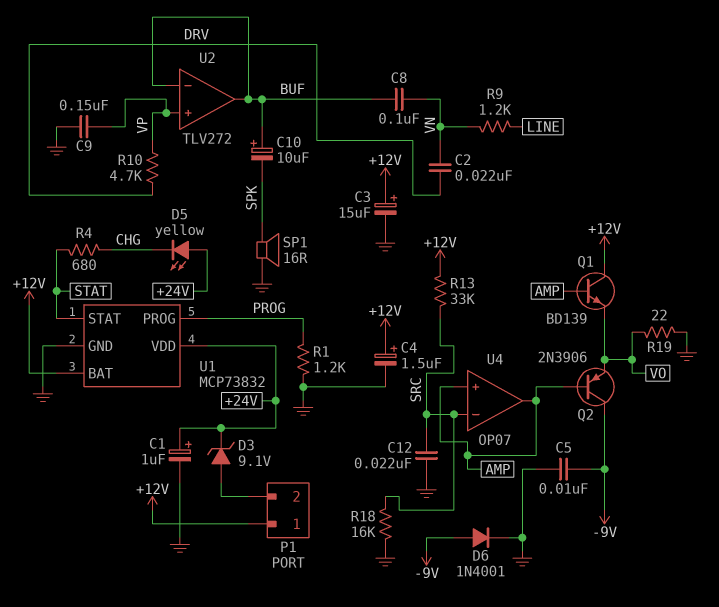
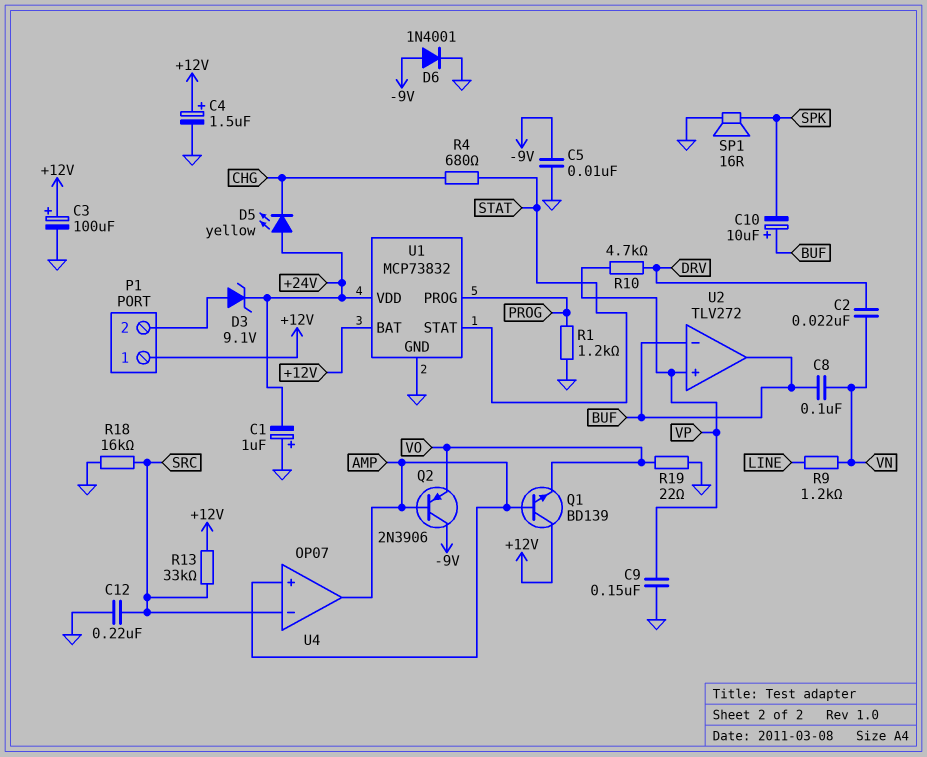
C1: 1uF (plus +24V, minus GND) -> 1uF (plus GND, minus +24V)
C3: 15uF (plus +12V, minus GND) -> 100uF (plus +12V, minus GND)
C12: 22nF (GND, SRC) -> 220nF (GND, SRC)

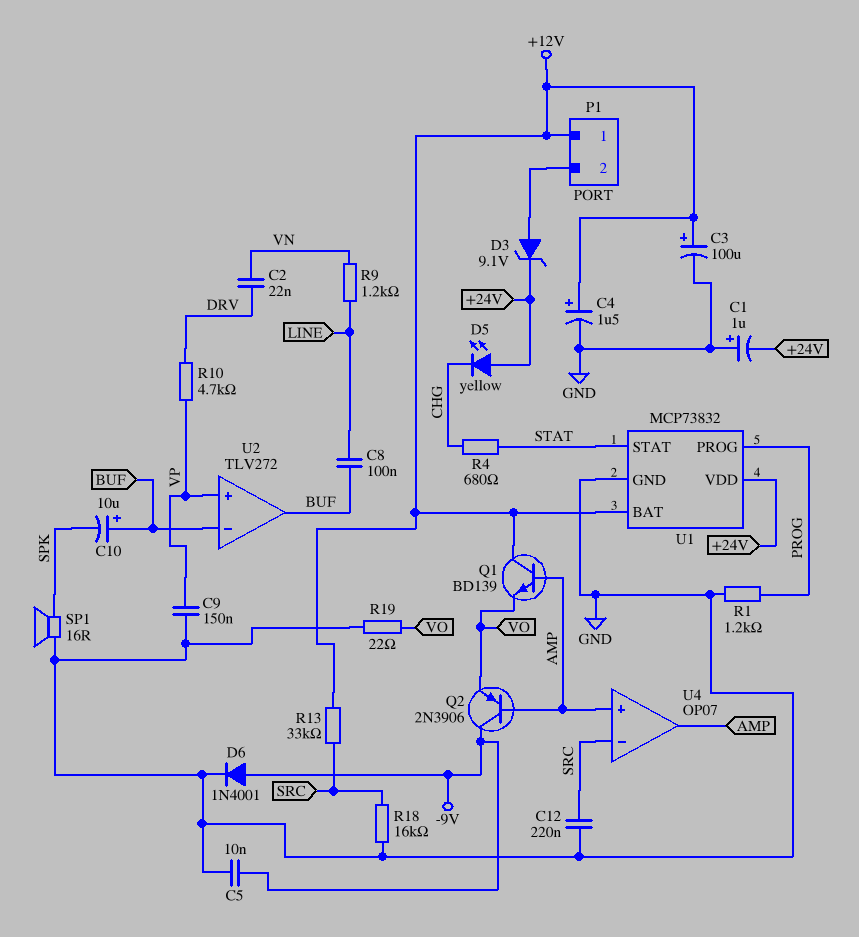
C8: 100nF (BUF, VN) -> 100nF (BUF, LINE)

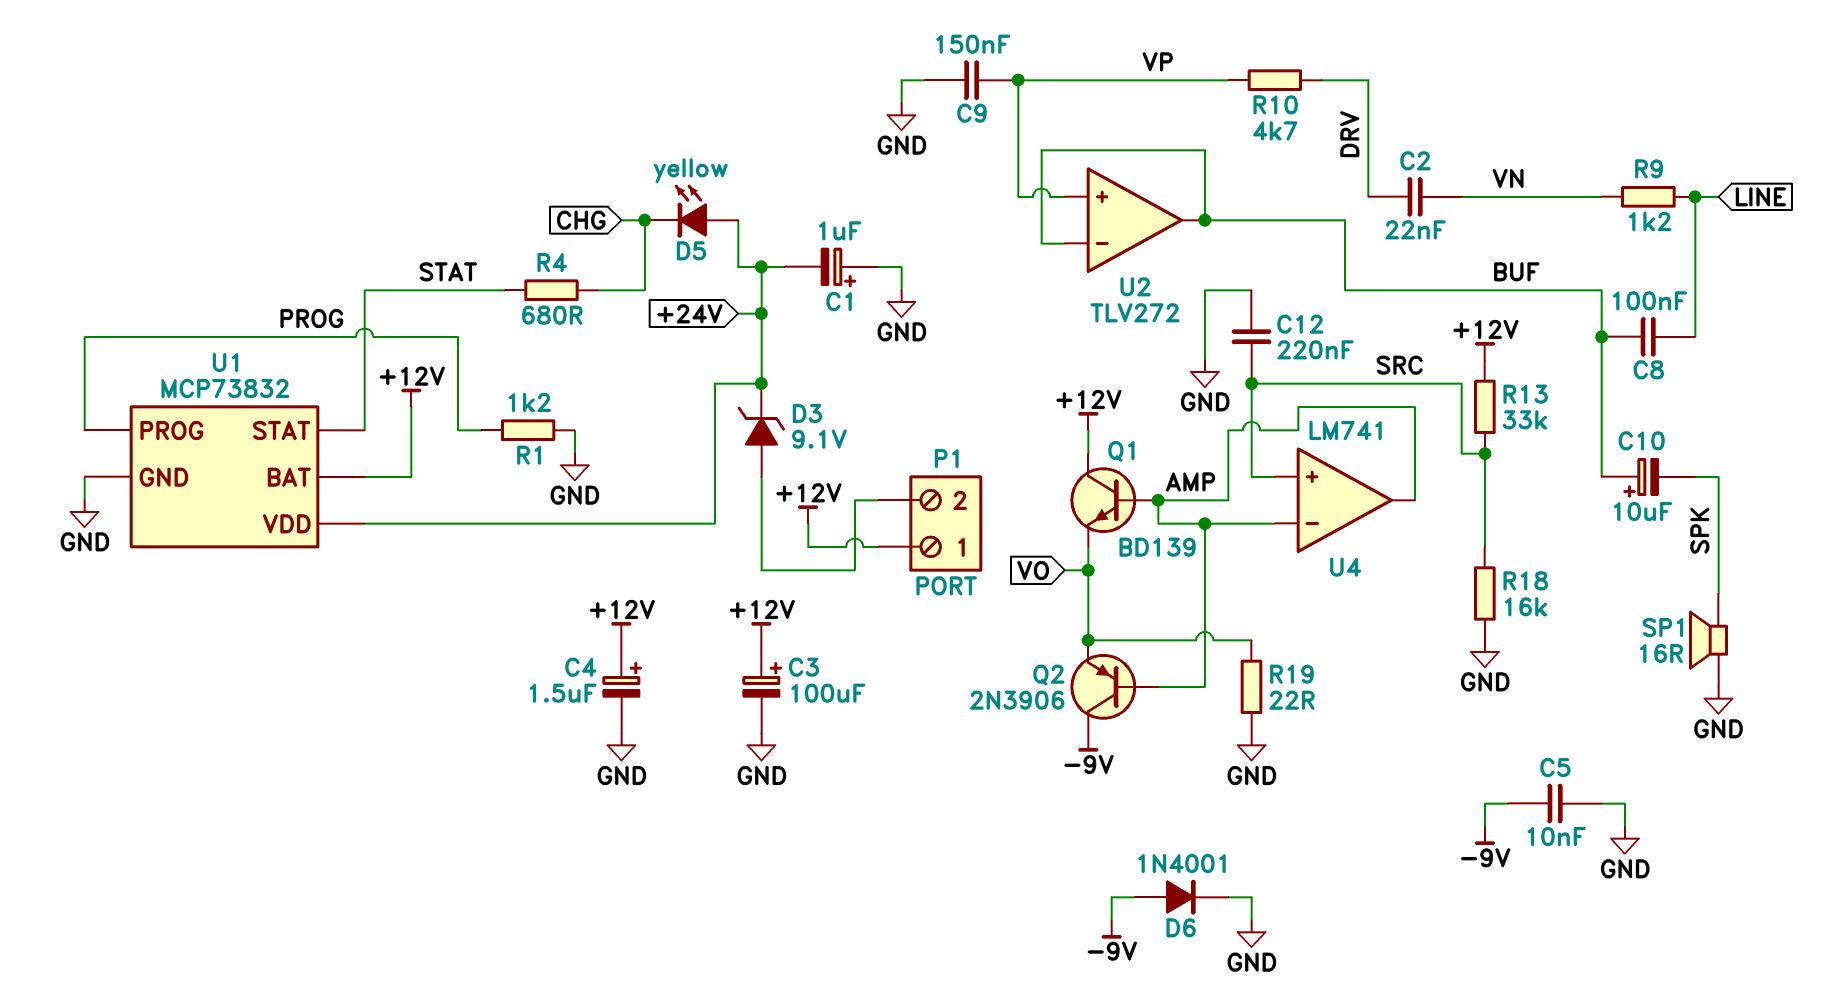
U4: OP07 -> LM741
U4 pin in+: AMP -> SRC
U4 pin in-: SRC -> AMP

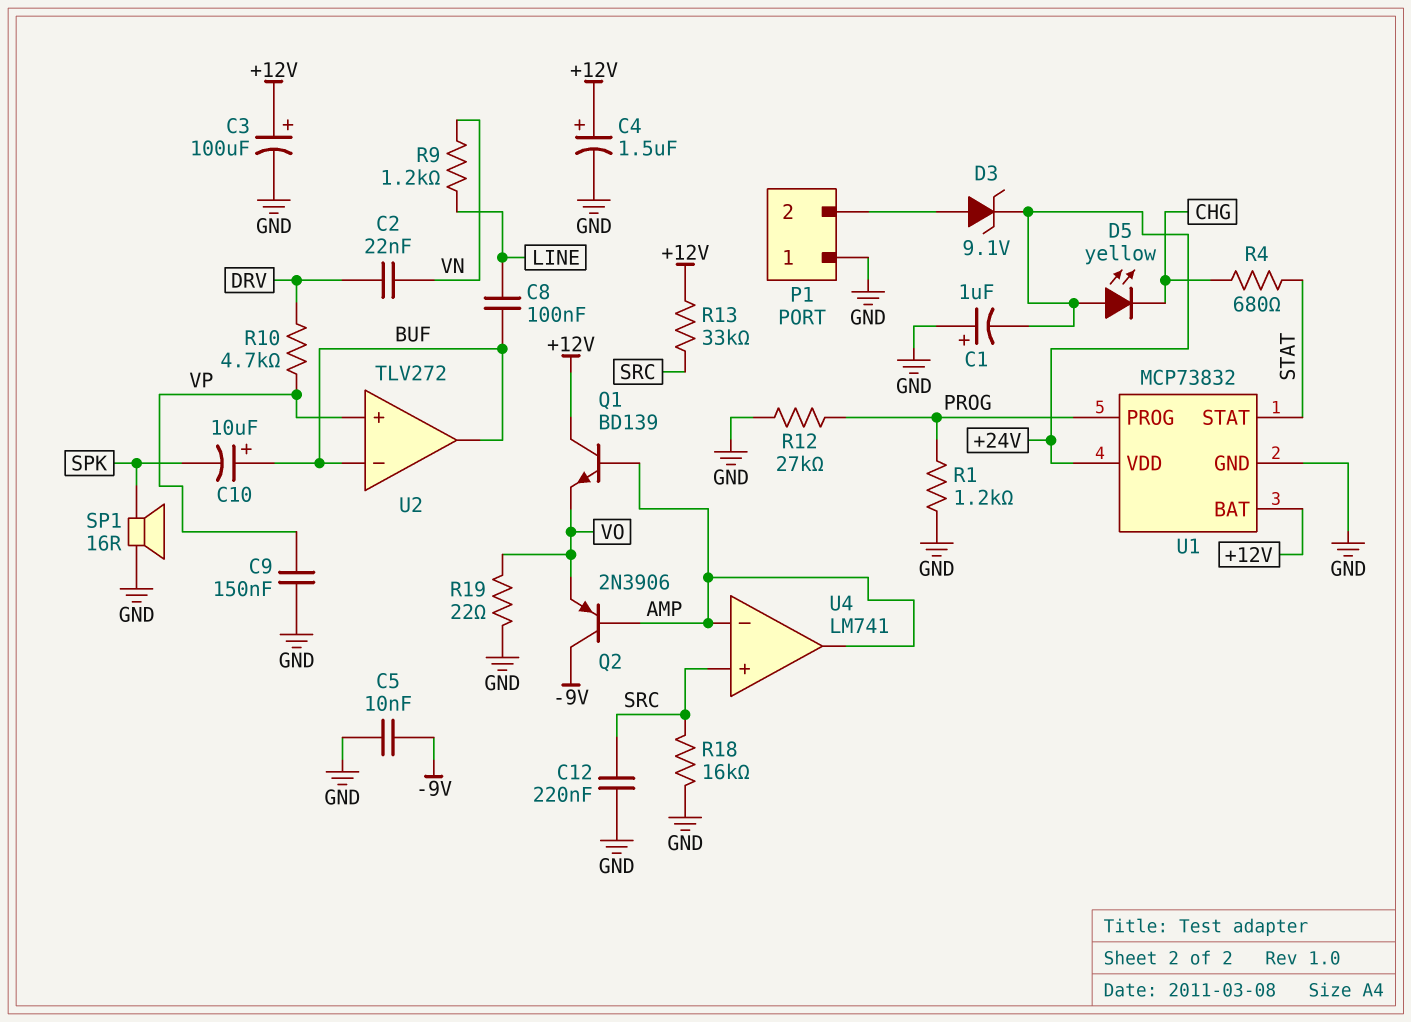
D6: diode 1N4001 (A -9V, K GND) -> none
P1 pin 1: +12V -> GND
R12: none -> 27k (GND, PROG)

